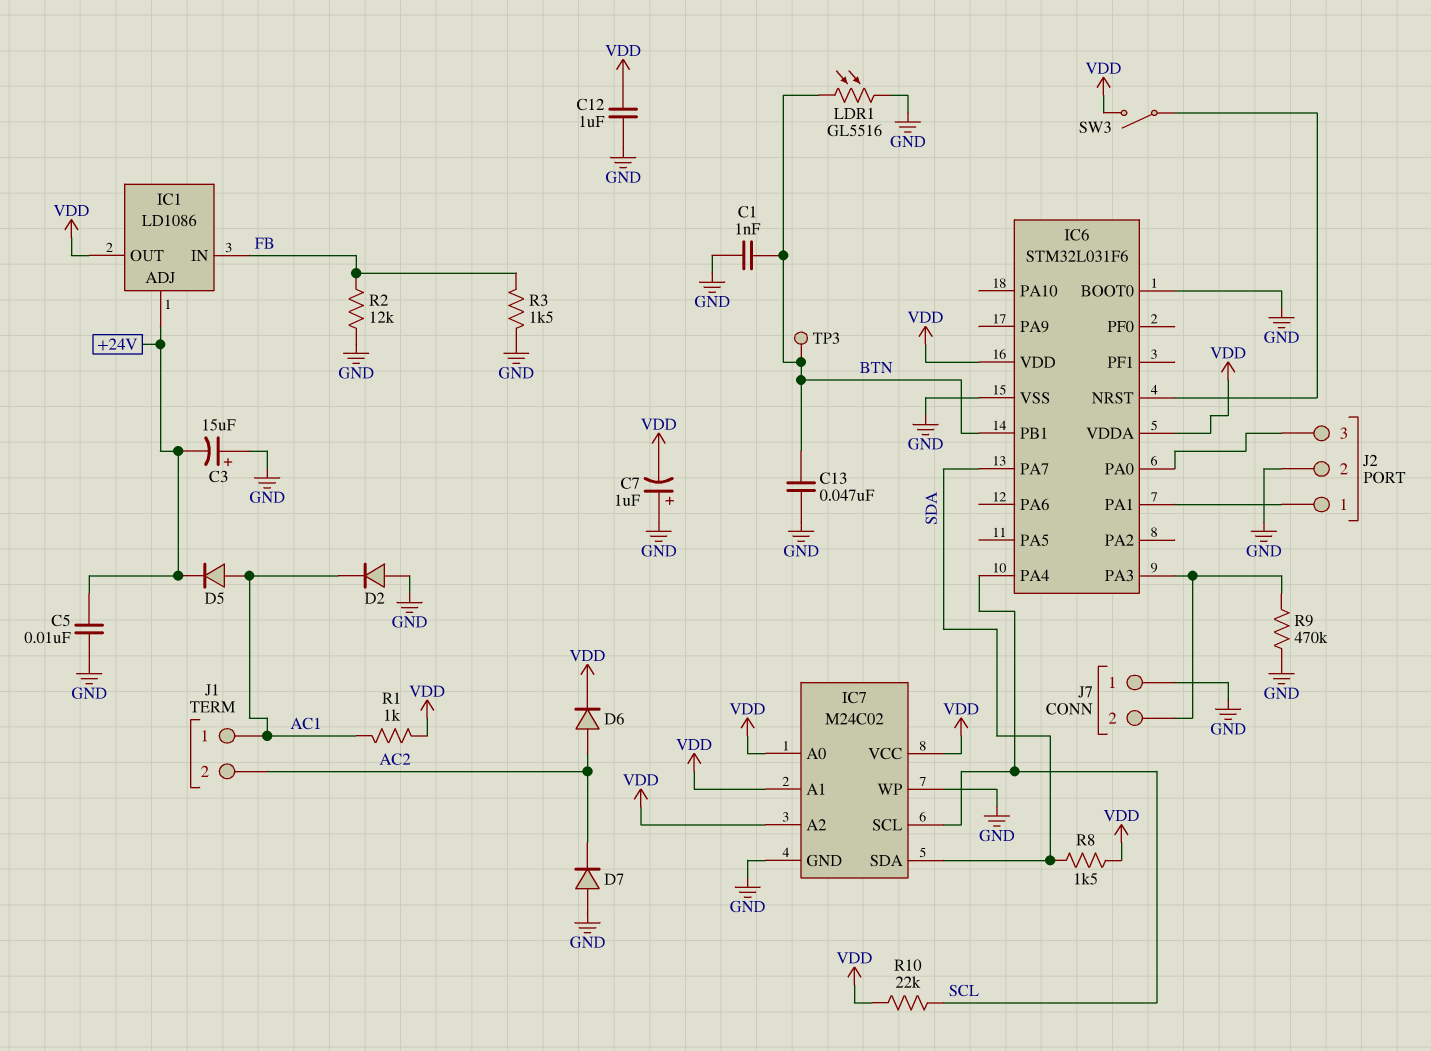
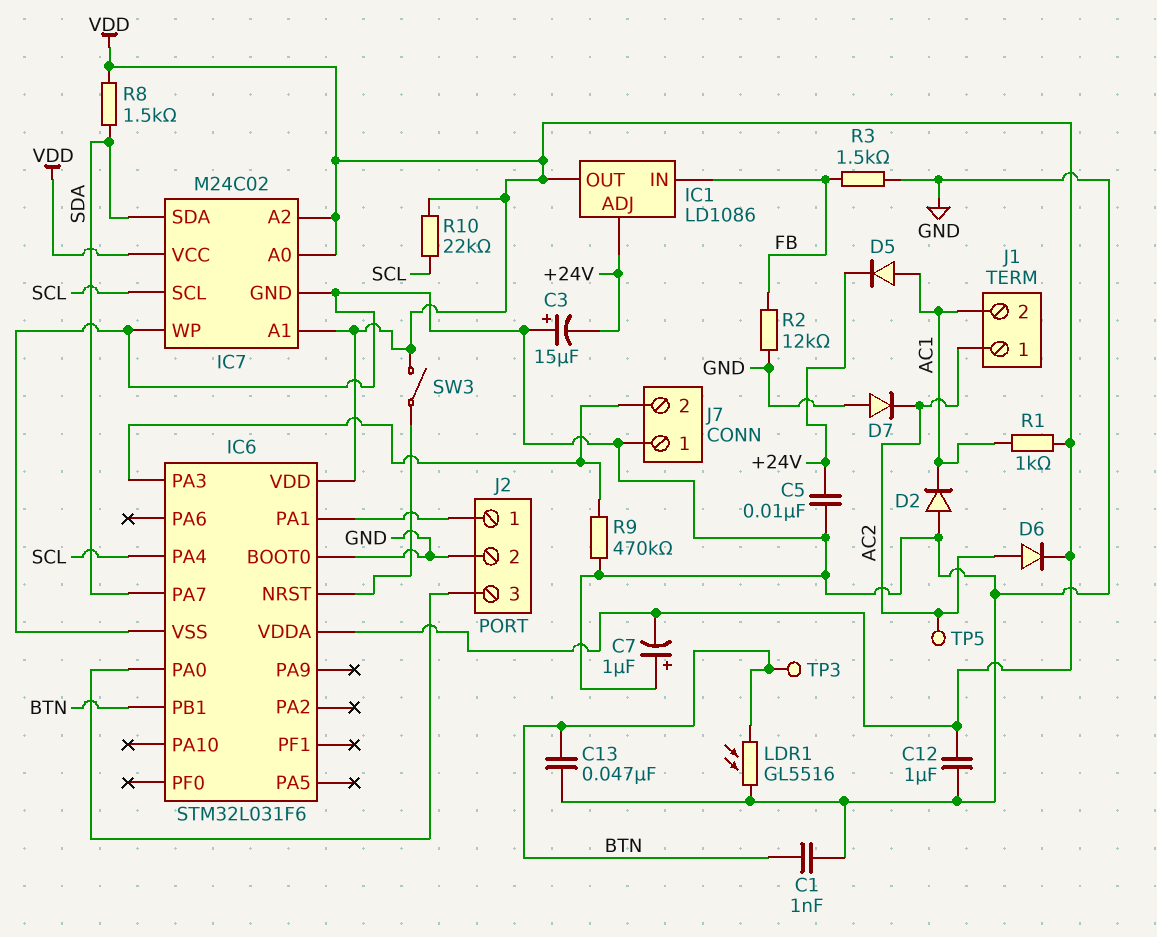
J1 pin 1: AC1 -> AC2
J1 pin 2: AC2 -> AC1
TP5: none -> test point (AC2)

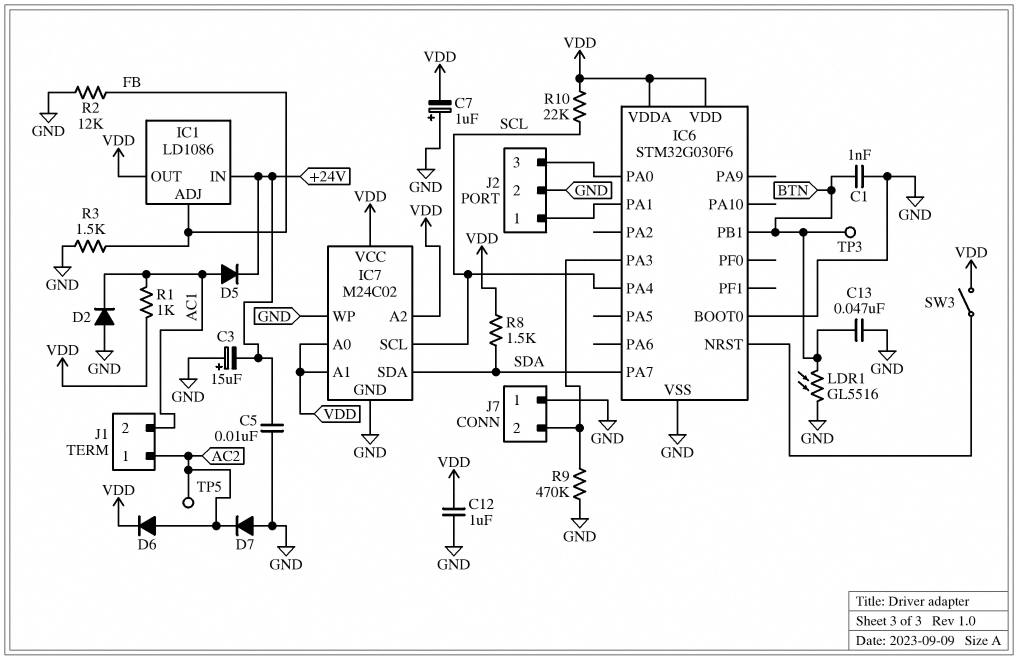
IC1 pin ADJ: +24V -> FB
IC1 pin IN: FB -> +24V
IC6: STM32L031F6 -> STM32G030F6

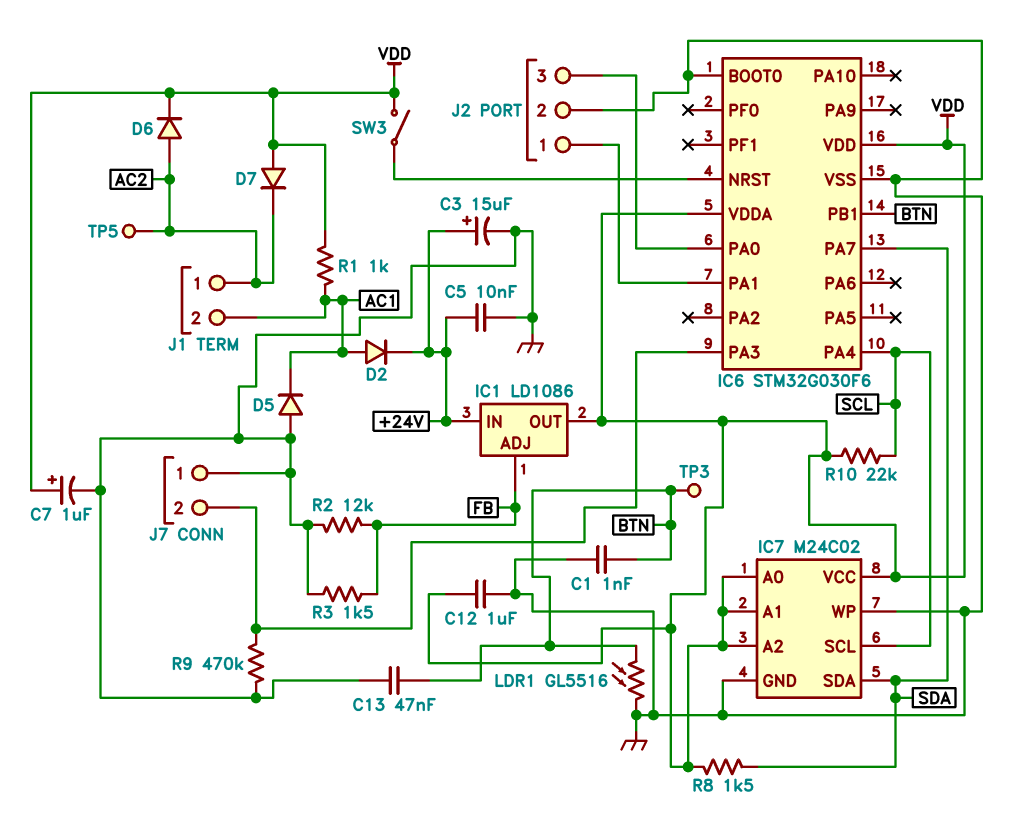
C3: 15uF (plus GND, minus +24V) -> 15uF (plus +24V, minus GND)
C7: 1uF (plus GND, minus VDD) -> 1uF (plus VDD, minus GND)
D2: diode (A GND, K AC1) -> diode (A AC1, K +24V)
D5: diode (A AC1, K +24V) -> diode (A GND, K AC1)
D7: diode (A GND, K AC2) -> diode (A VDD, K AC2)

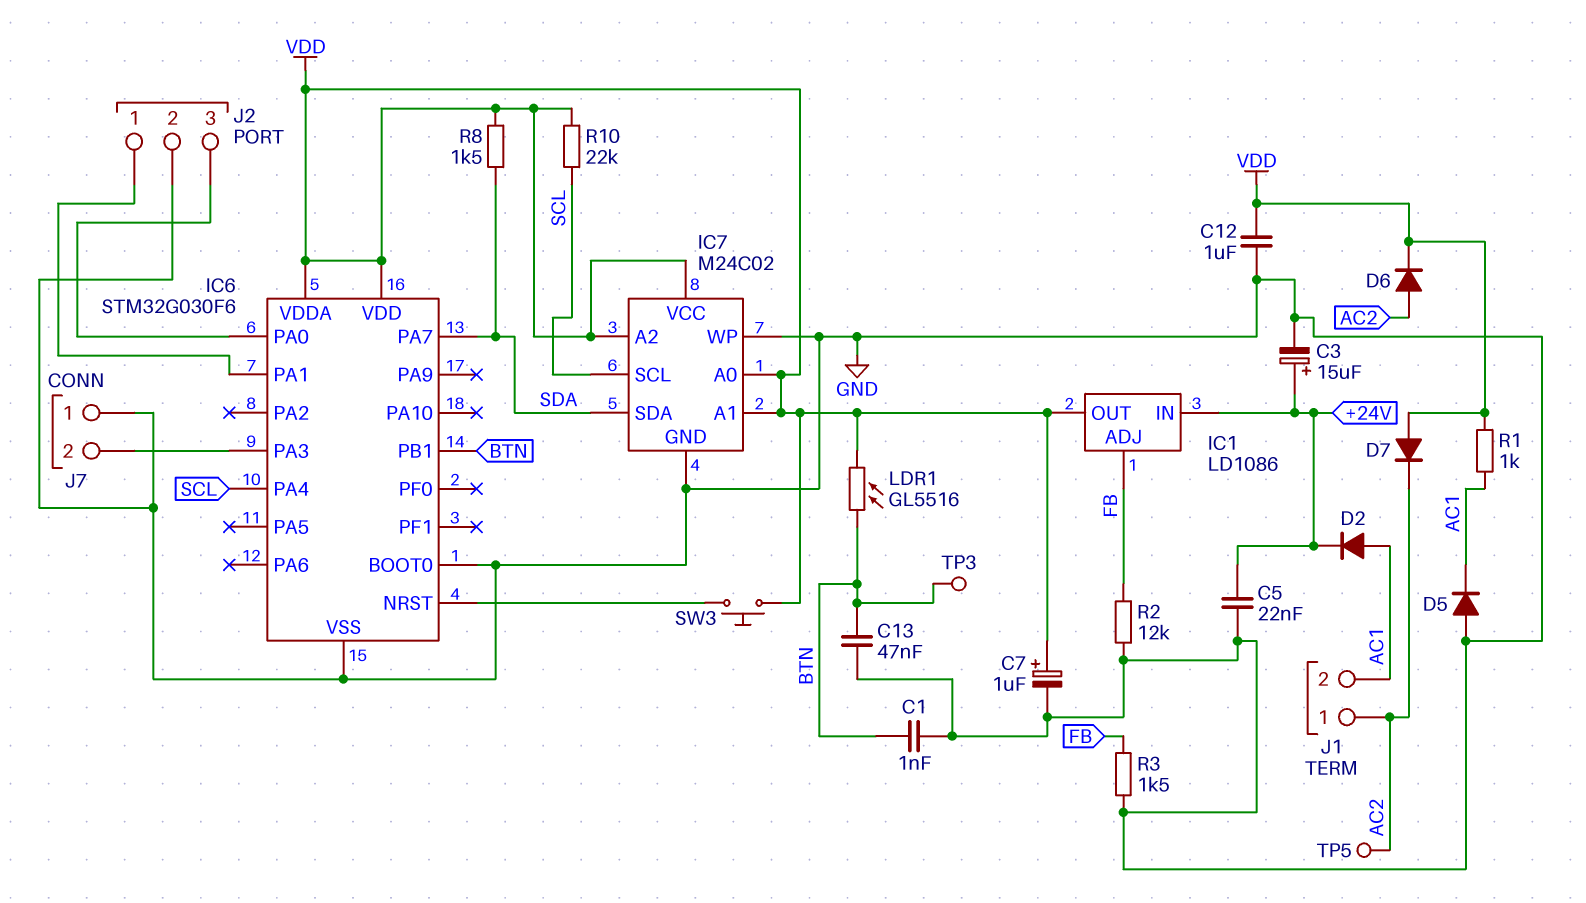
C5: 10nF (+24V, GND) -> 22nF (+24V, GND)
LDR1: GL5516 (BTN, GND) -> GL5516 (BTN, VDD)
R9: 470k (GND, IC6/PA3) -> none
SW3: switch (IC6/NRST, VDD) -> button (IC6/NRST, VDD)

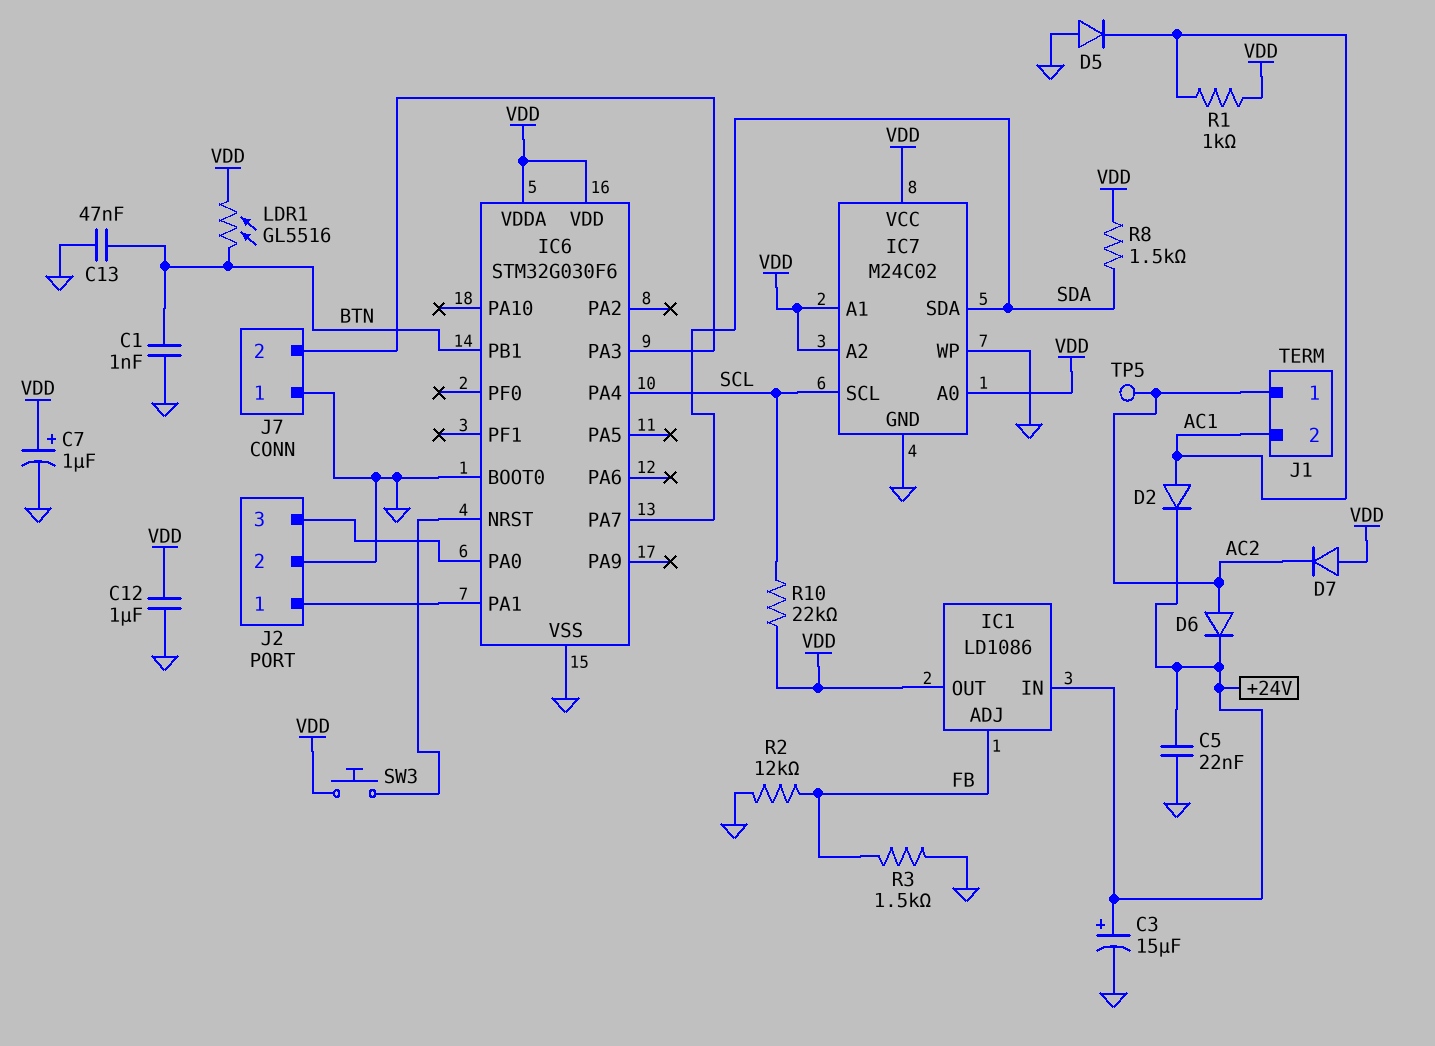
D6: diode (A AC2, K VDD) -> diode (A AC2, K +24V)
TP3: test point (BTN) -> none

